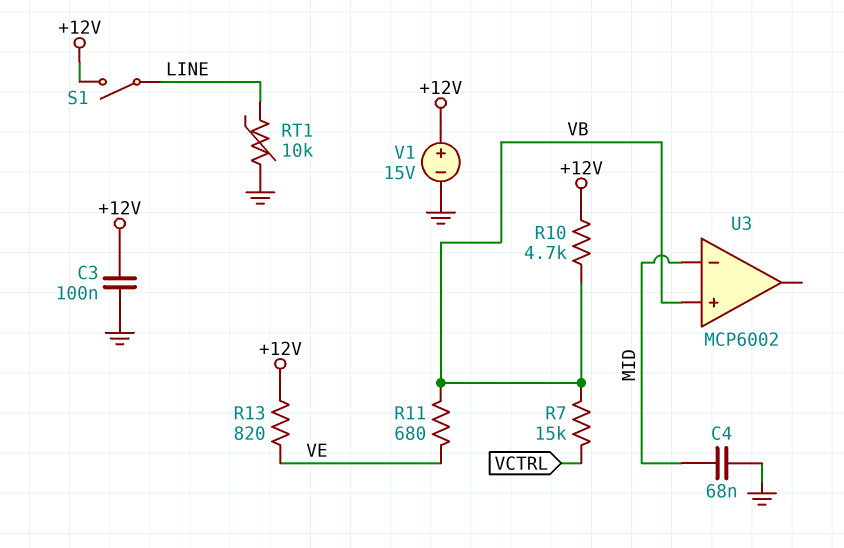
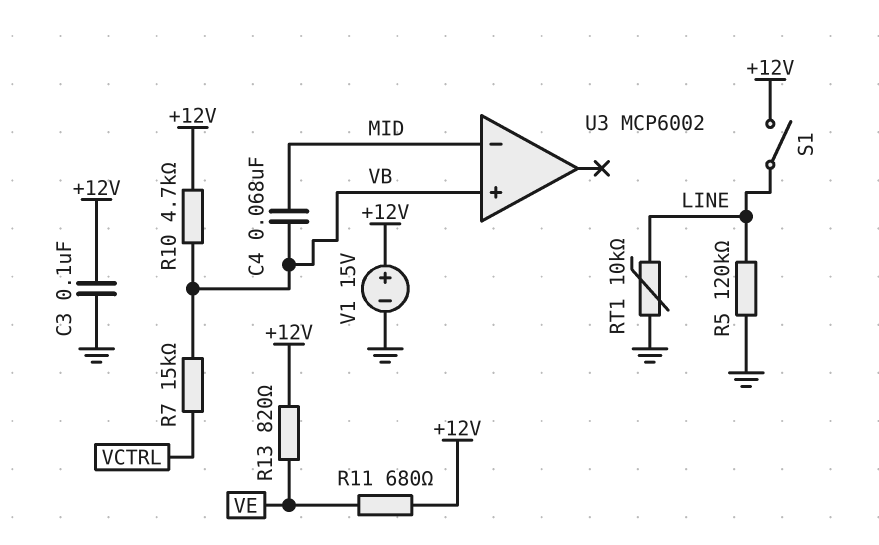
C4: 68nF (GND, MID) -> 68nF (MID, VB)
R5: none -> 120k (GND, LINE)
R11: 680 (VB, VE) -> 680 (+12V, VE)

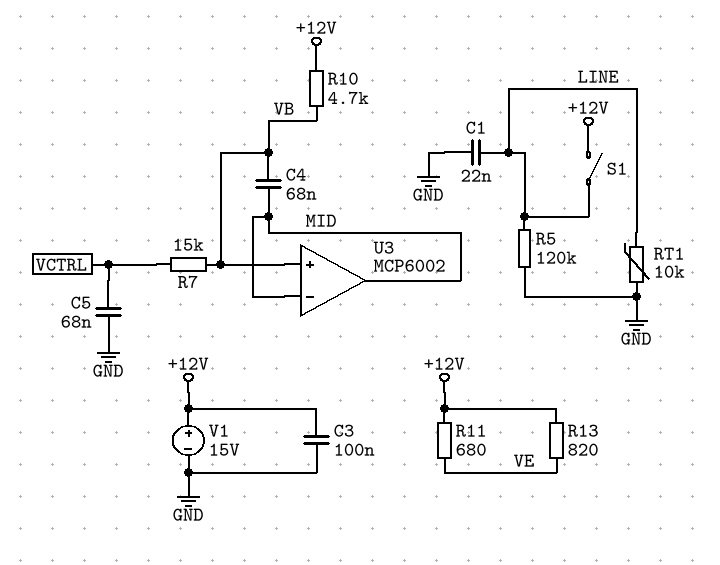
C1: none -> 22nF (GND, LINE)
C5: none -> 68nF (GND, VCTRL)
U3 pin out: none -> MID

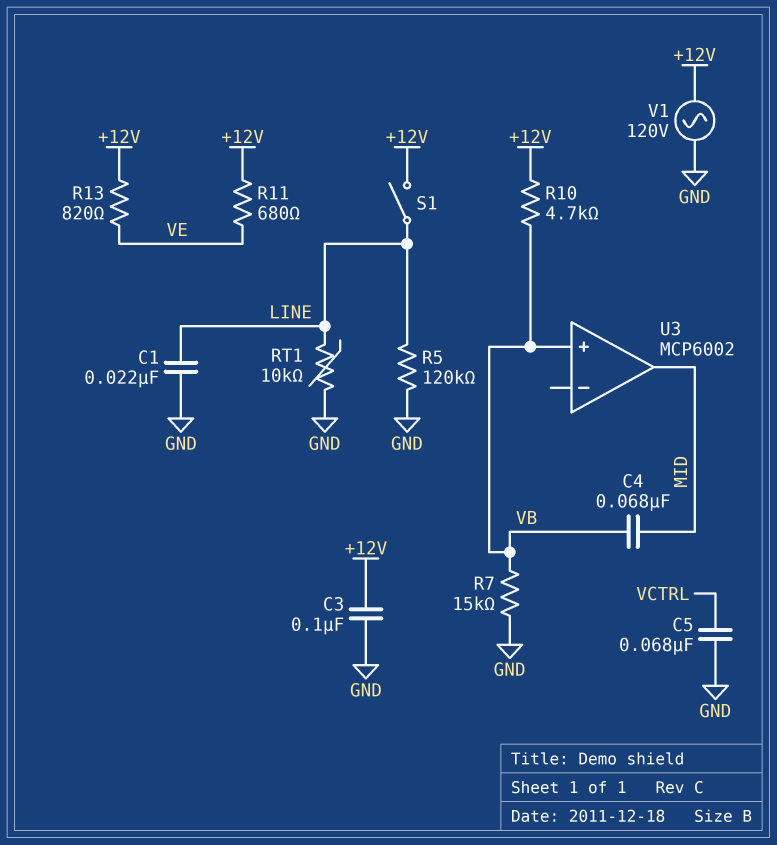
R7: 15k (VB, VCTRL) -> 15k (GND, VB)
U3 pin in-: MID -> none
V1: 15V (plus +12V, minus GND) -> AC 120V (+12V, GND)

